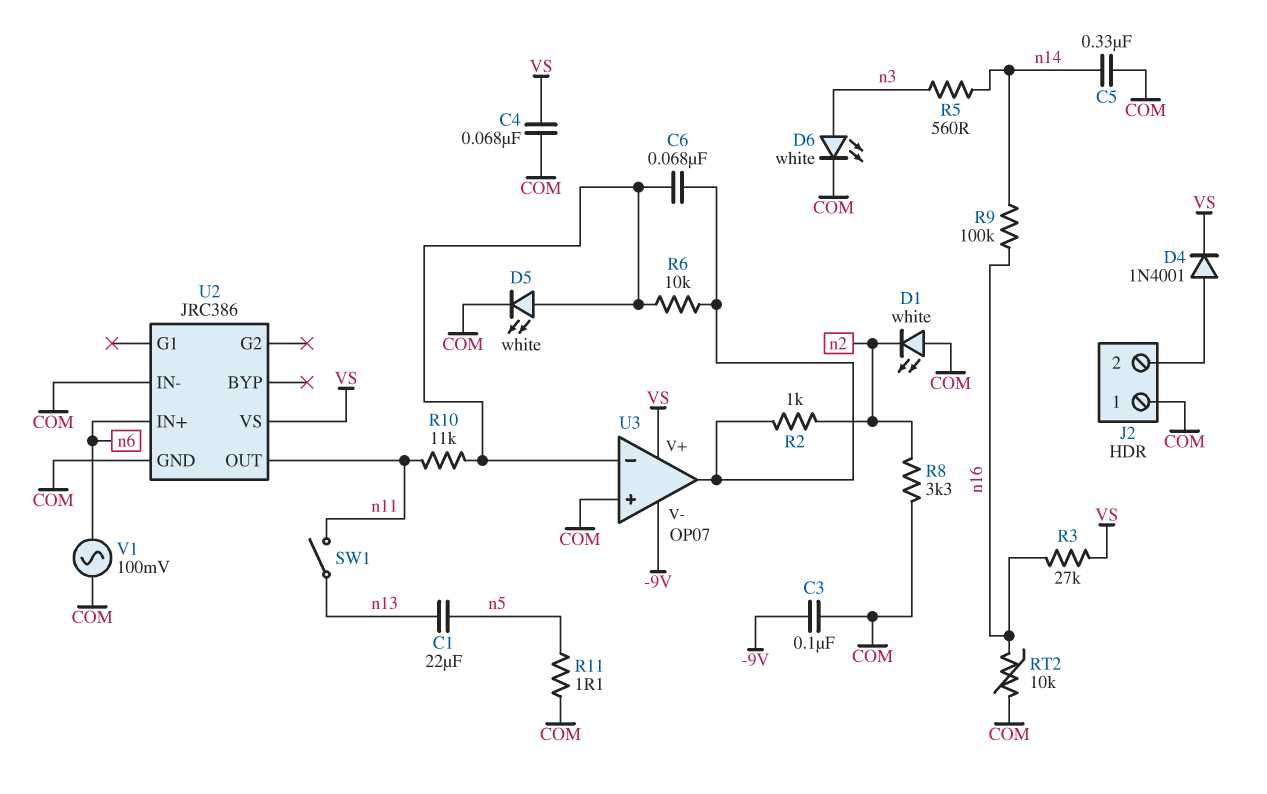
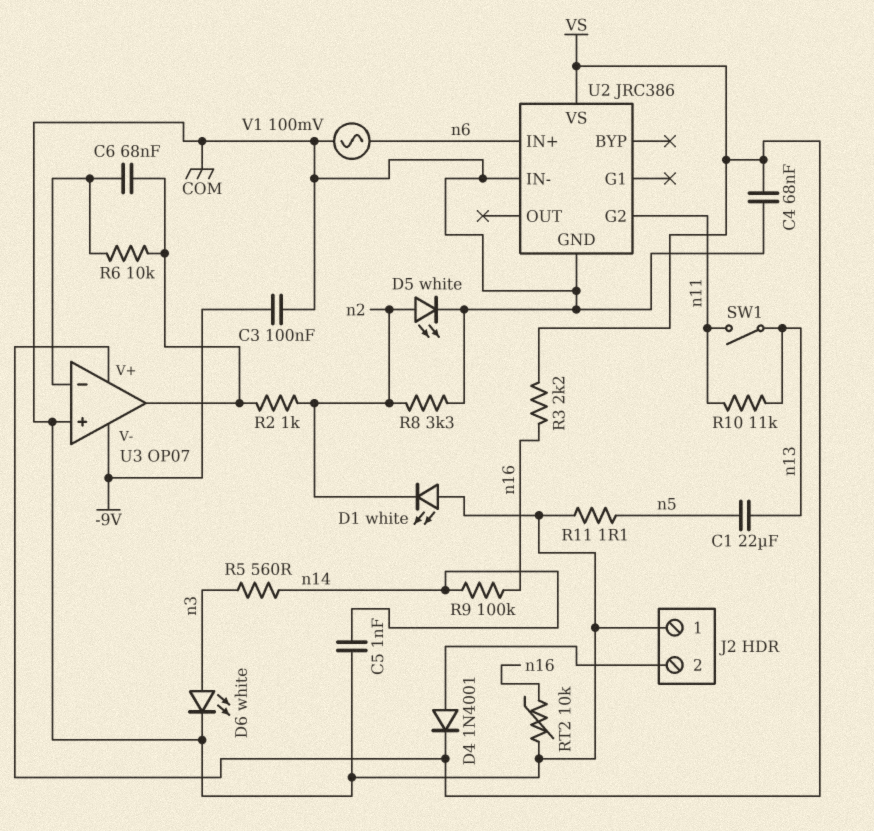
C5: 330nF (COM, n14) -> 1nF (COM, n14)
D5: LED white (A U3/in-, K COM) -> LED white (A n2, K COM)
R3: 27k (VS, n16) -> 2.2k (VS, n16)
R10: 11k (U3/in-, n11) -> 11k (n11, n13)
U2 pin G2: none -> n11
U2 pin OUT: n11 -> none

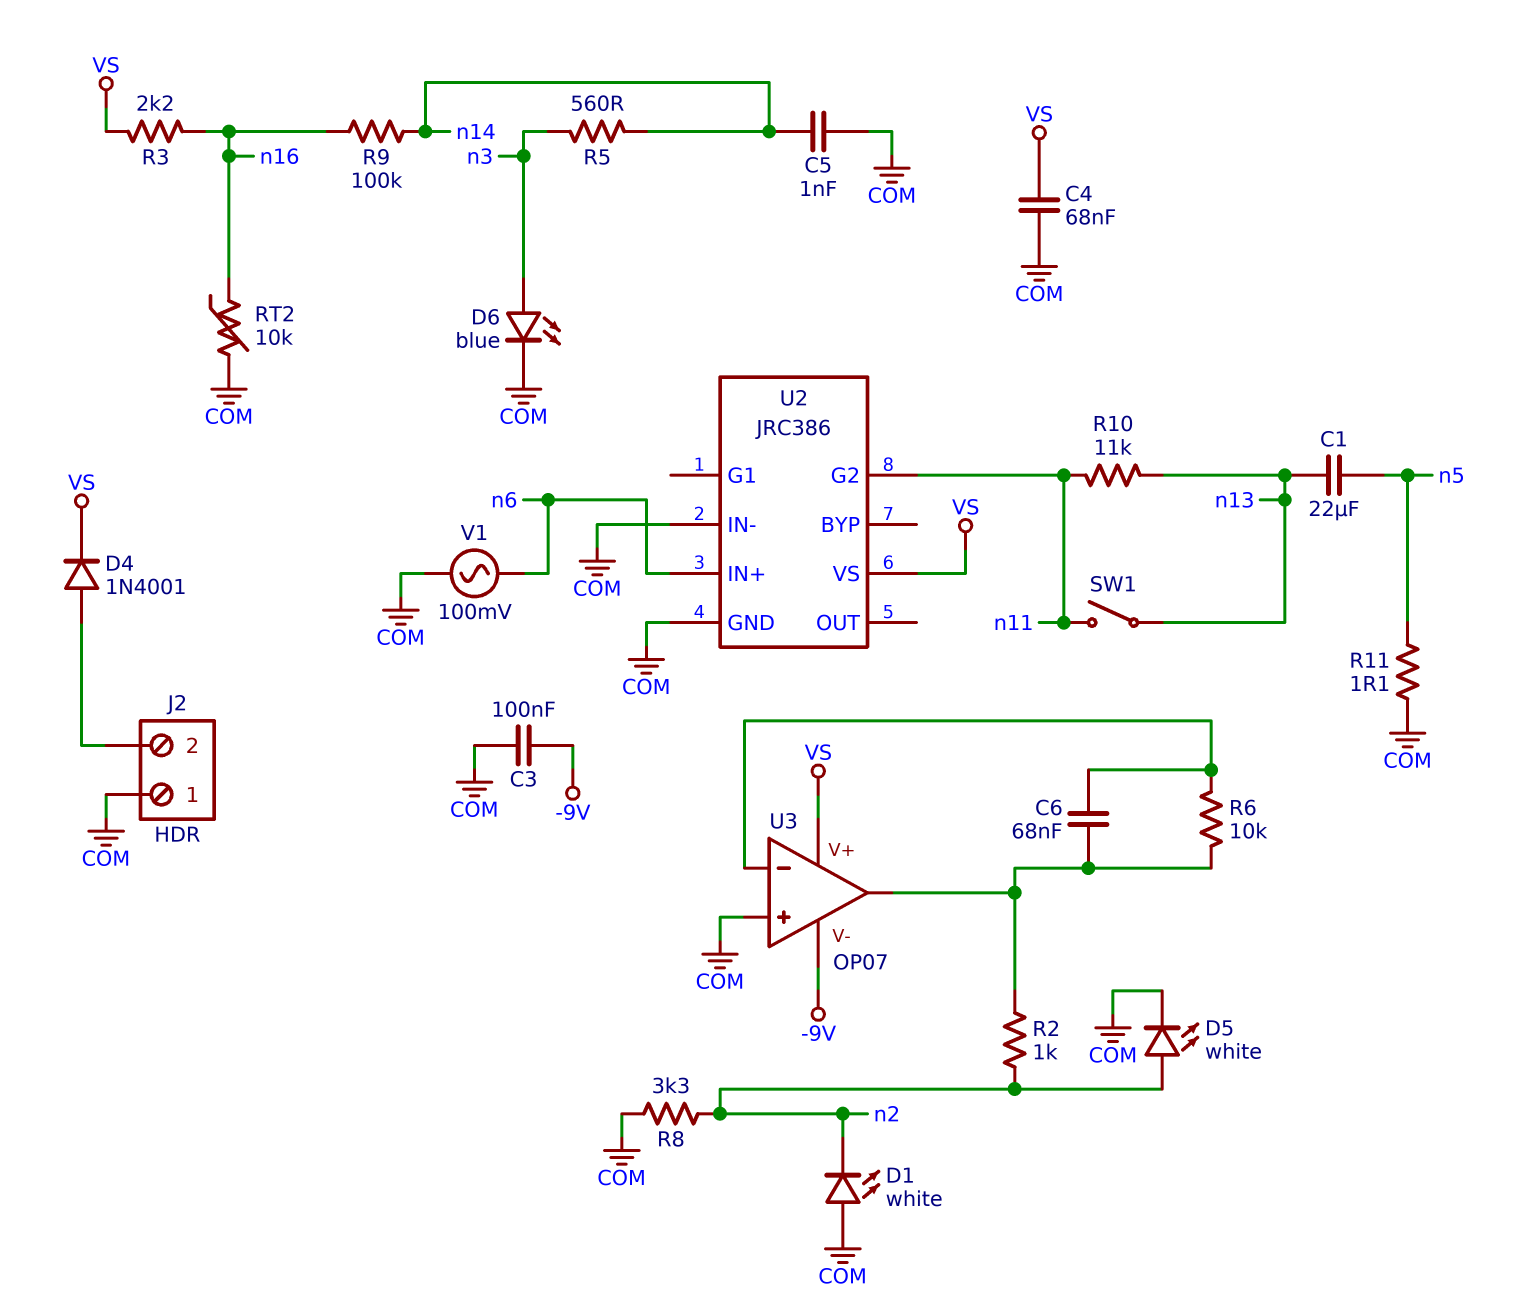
D6: LED white (A n3, K COM) -> LED blue (A n3, K COM)

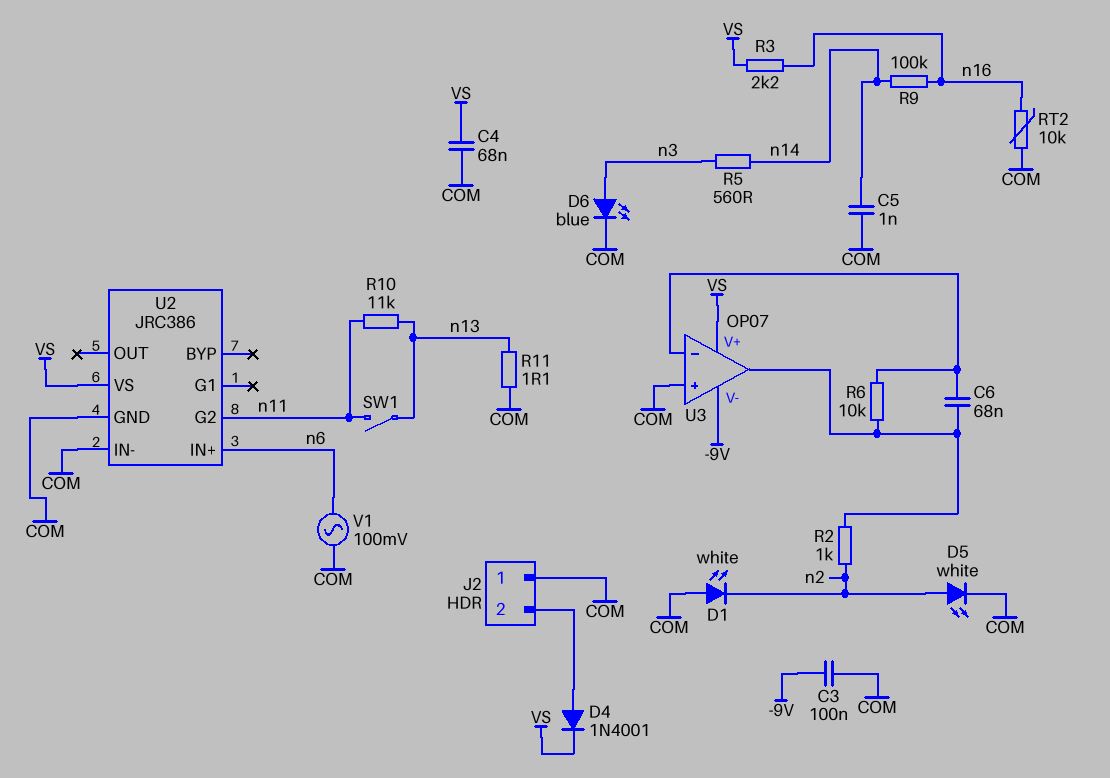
C1: 22uF (n5, n13) -> none
R8: 3.3k (COM, n2) -> none
R11: 1.1 (COM, n5) -> 1.1 (COM, n13)

